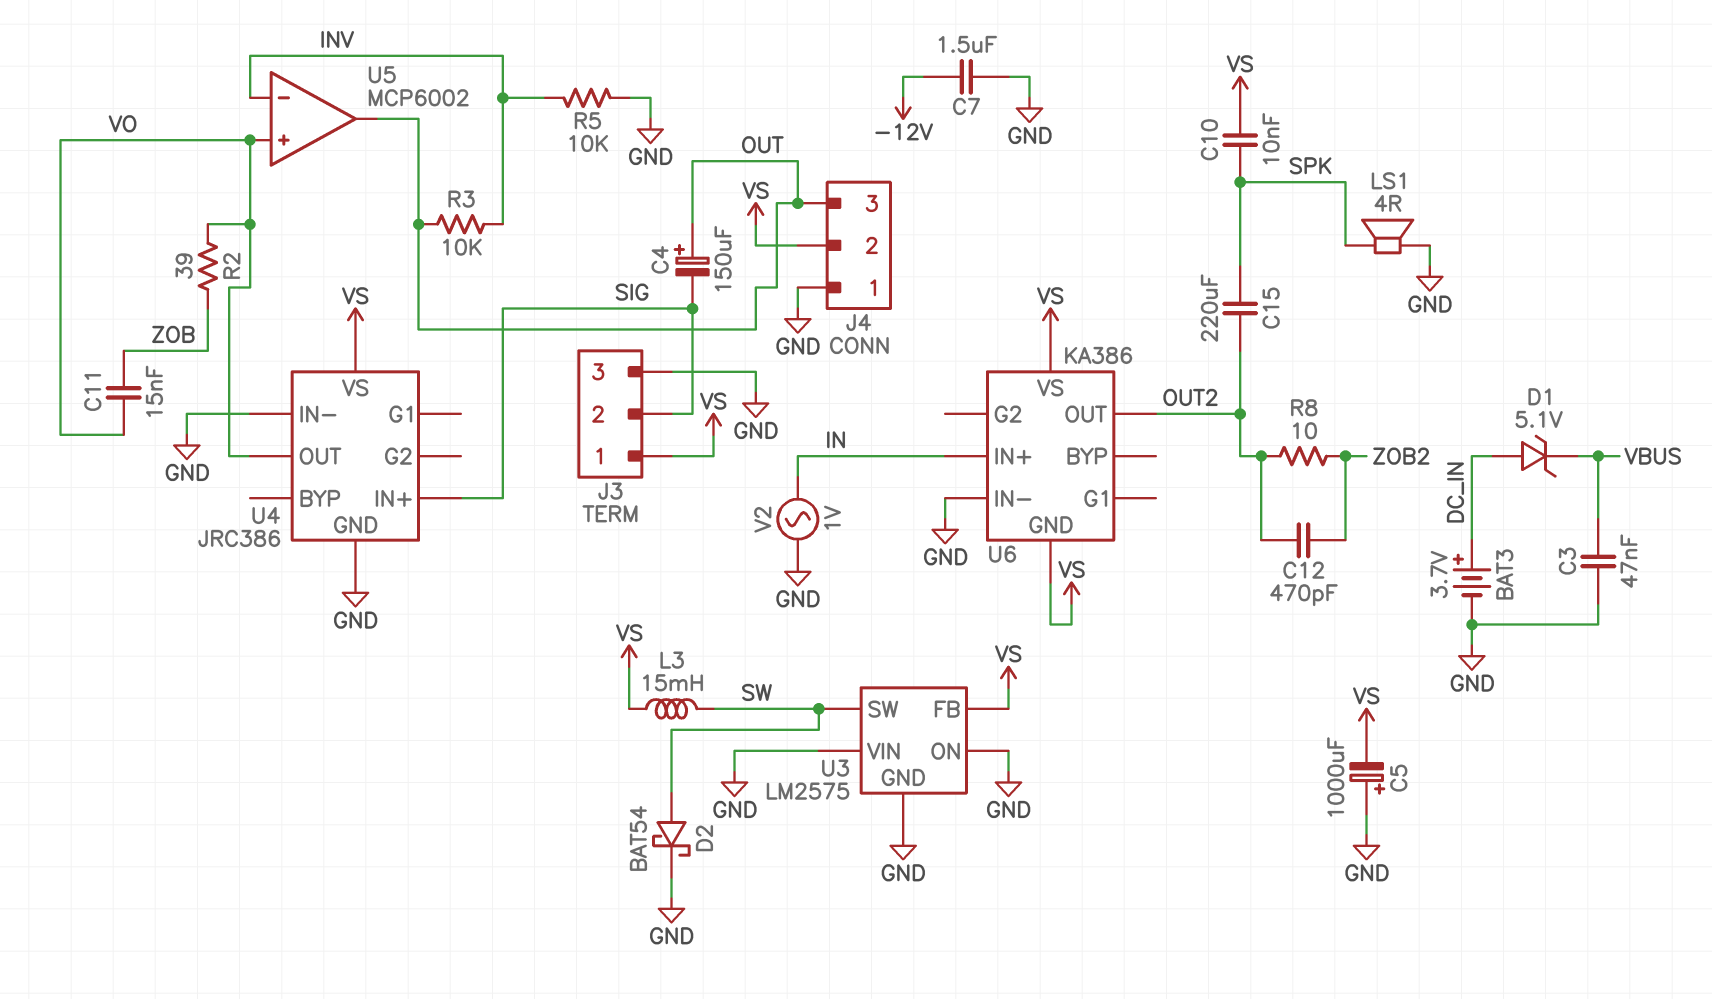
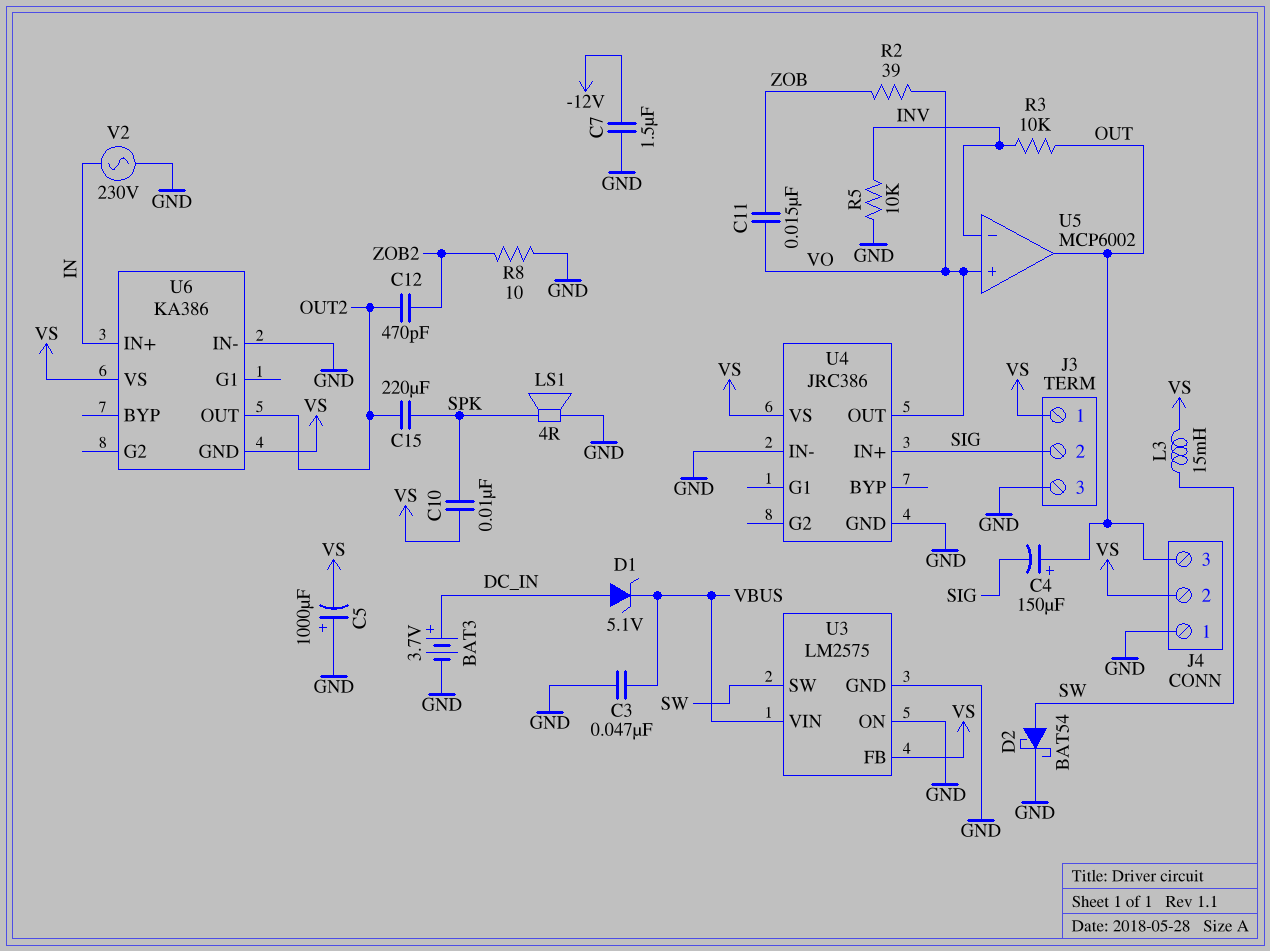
R8: 10 (OUT2, ZOB2) -> 10 (GND, ZOB2)
U3 pin VIN: GND -> VBUS
V2: AC 1V (GND, IN) -> AC 230V (GND, IN)

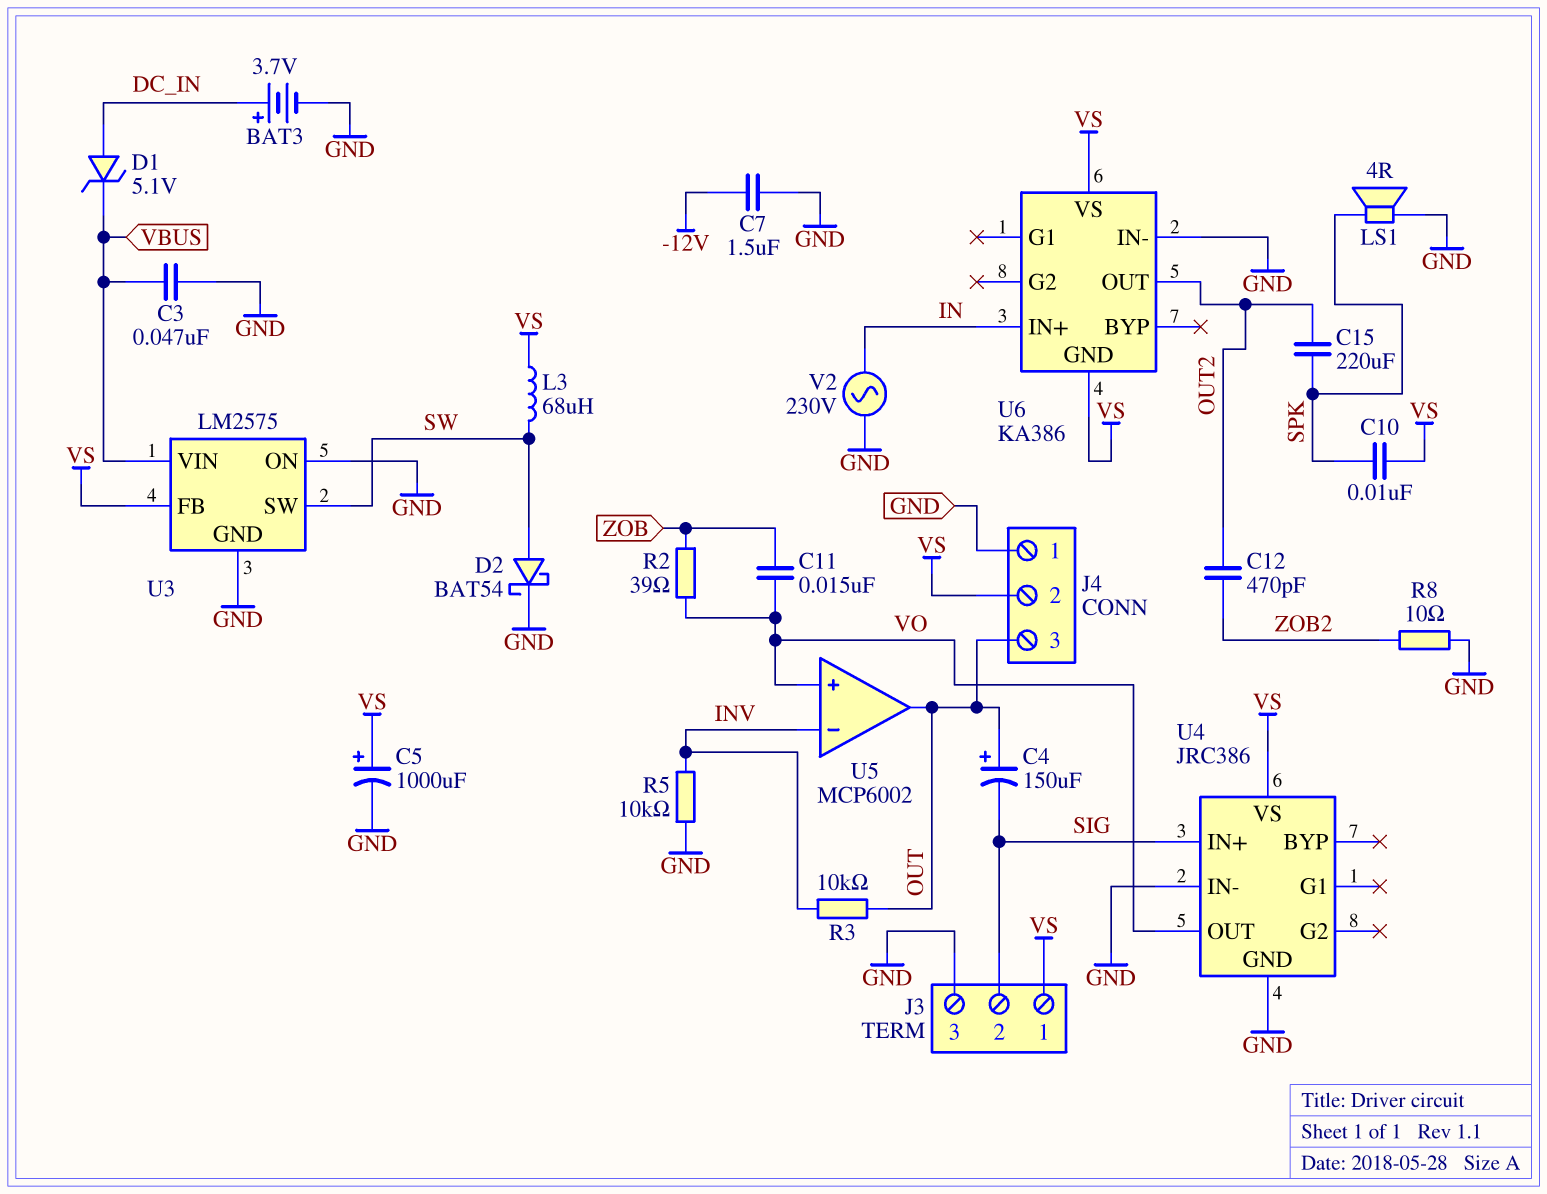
C5: 1000uF (plus GND, minus VS) -> 1000uF (plus VS, minus GND)
L3: 15mH (SW, VS) -> 68uH (SW, VS)

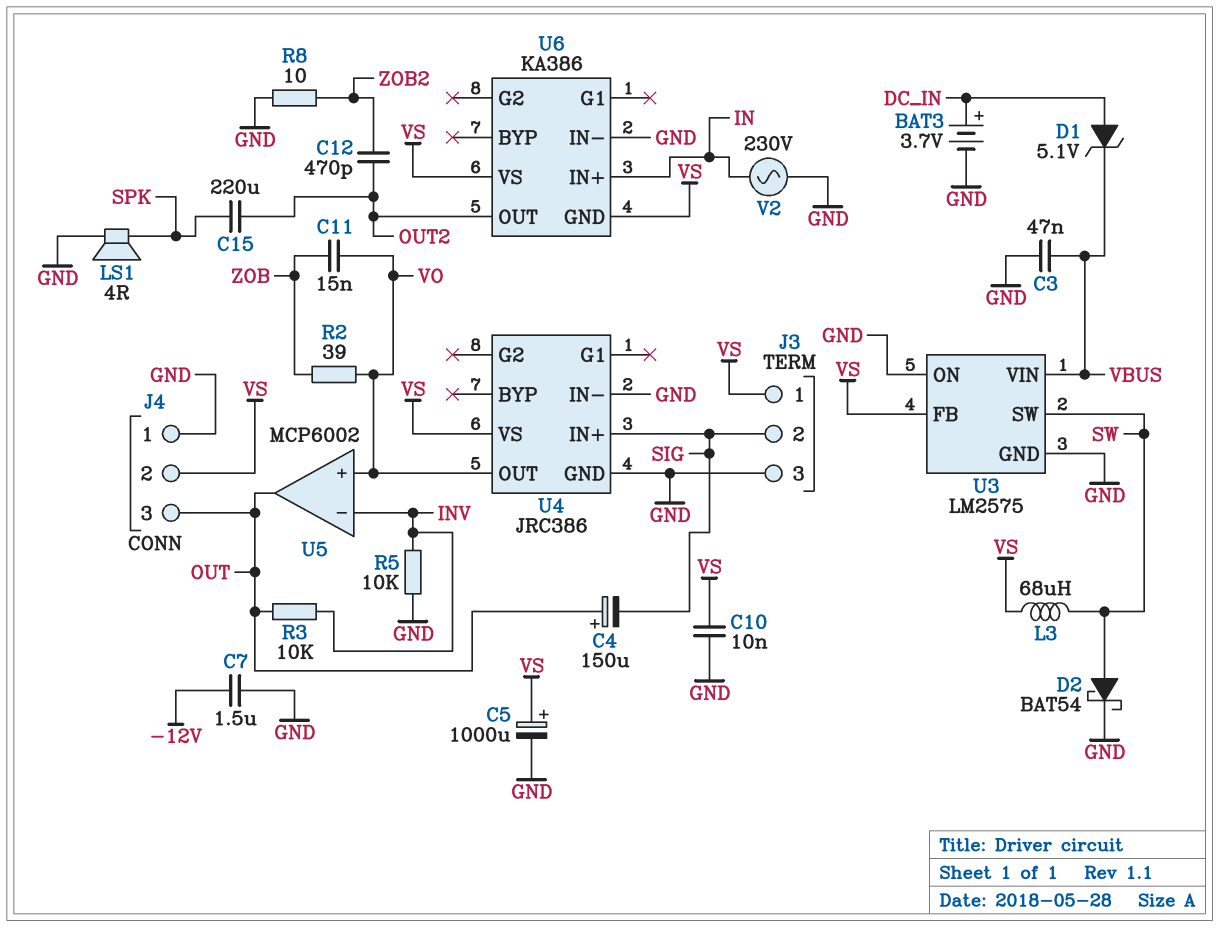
C10: 10nF (SPK, VS) -> 10nF (GND, VS)

